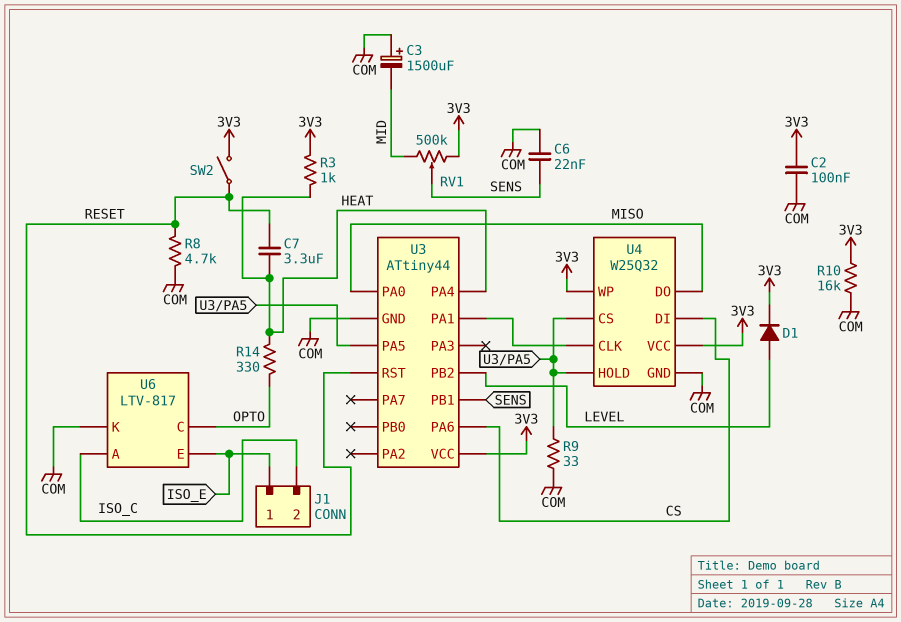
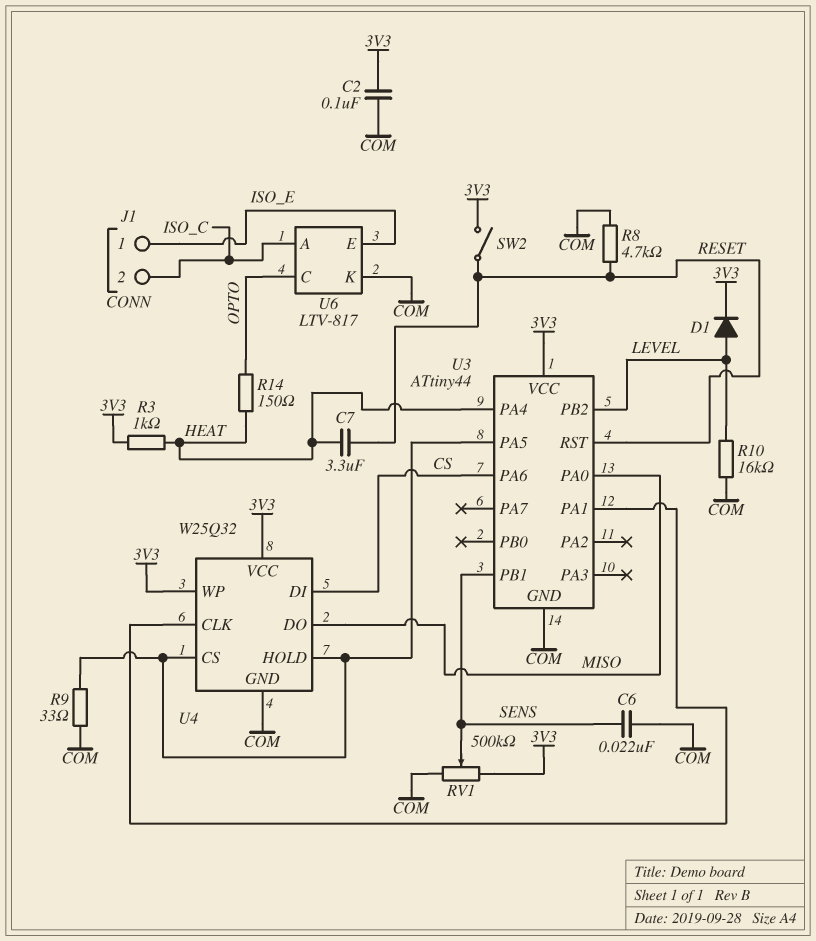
C3: 1500uF (plus COM, minus MID) -> none
R10: 16k (3V3, COM) -> 16k (COM, LEVEL)
R14: 330 (HEAT, OPTO) -> 150 (HEAT, OPTO)
RV1: 500k (3V3, MID, wiper SENS) -> 500k (3V3, COM, wiper SENS)

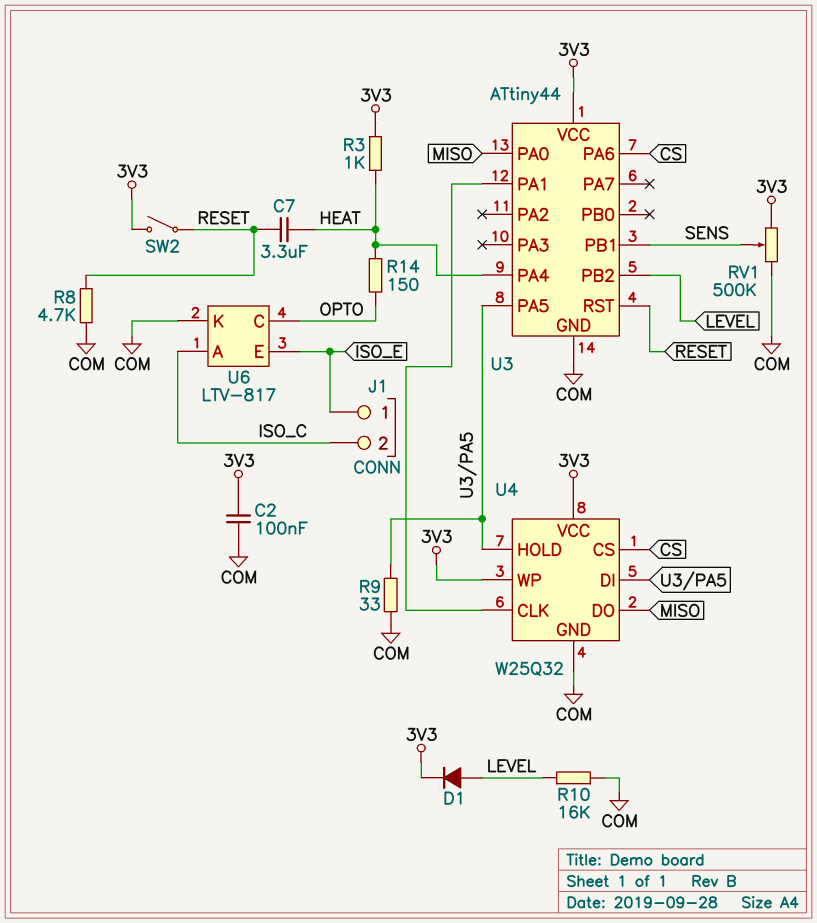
C6: 22nF (COM, SENS) -> none
U4 pin CS: U3/PA5 -> CS
U4 pin DI: CS -> U3/PA5

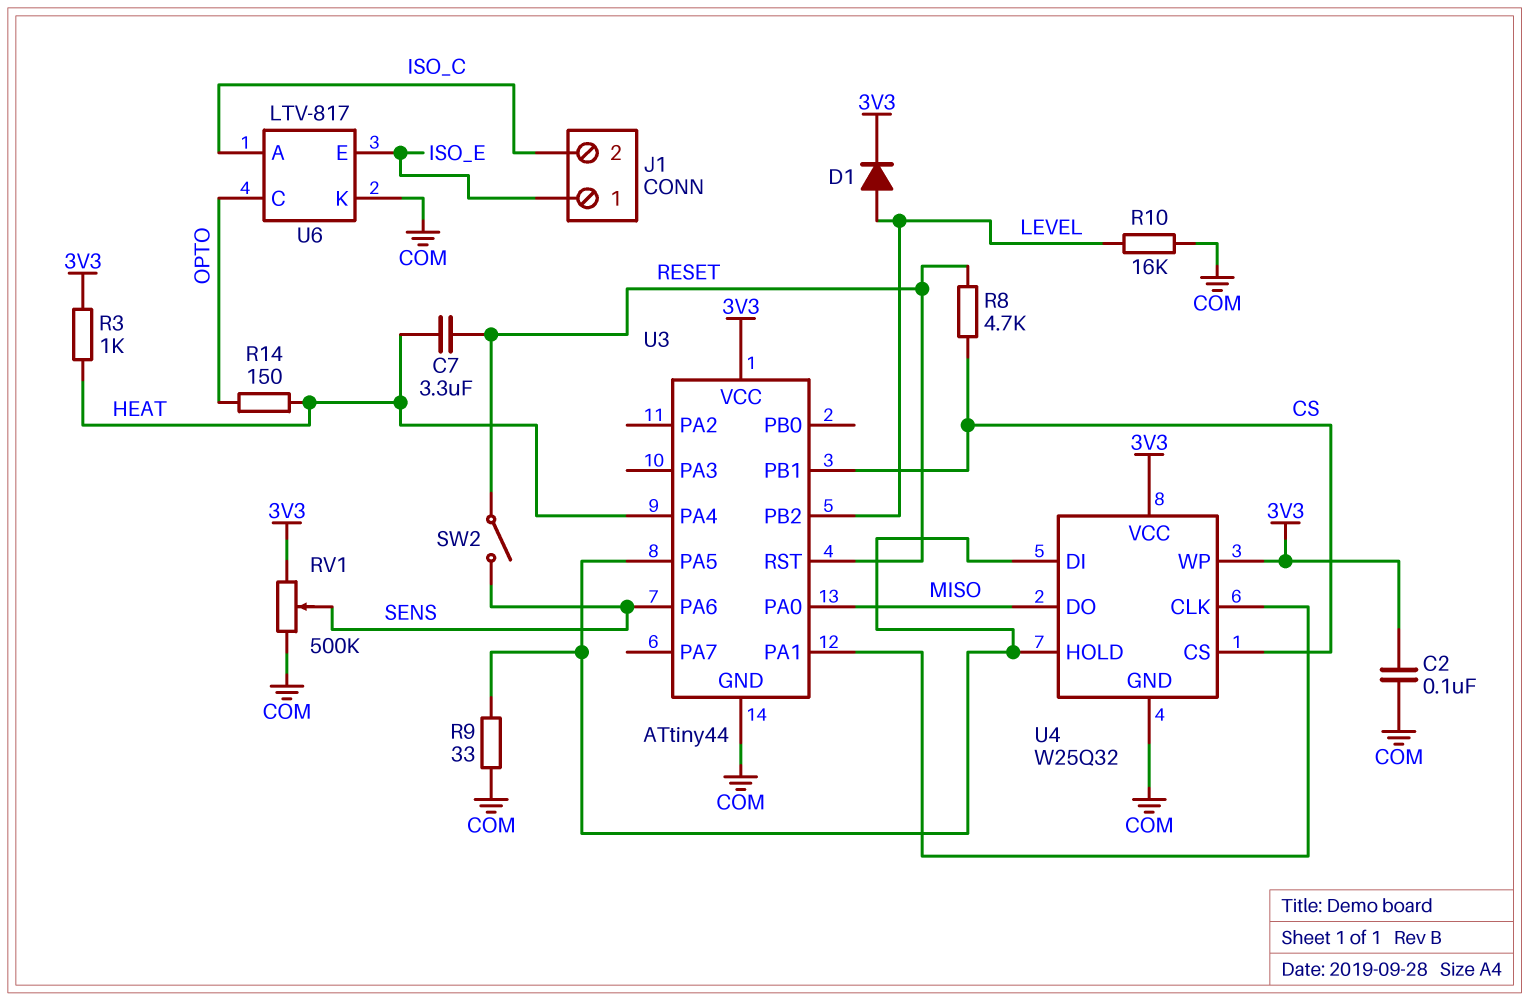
R8: 4.7k (COM, RESET) -> 4.7k (CS, RESET)
SW2: switch (3V3, RESET) -> switch (RESET, SENS)
U3 pin PA6: CS -> SENS
U3 pin PB1: SENS -> CS

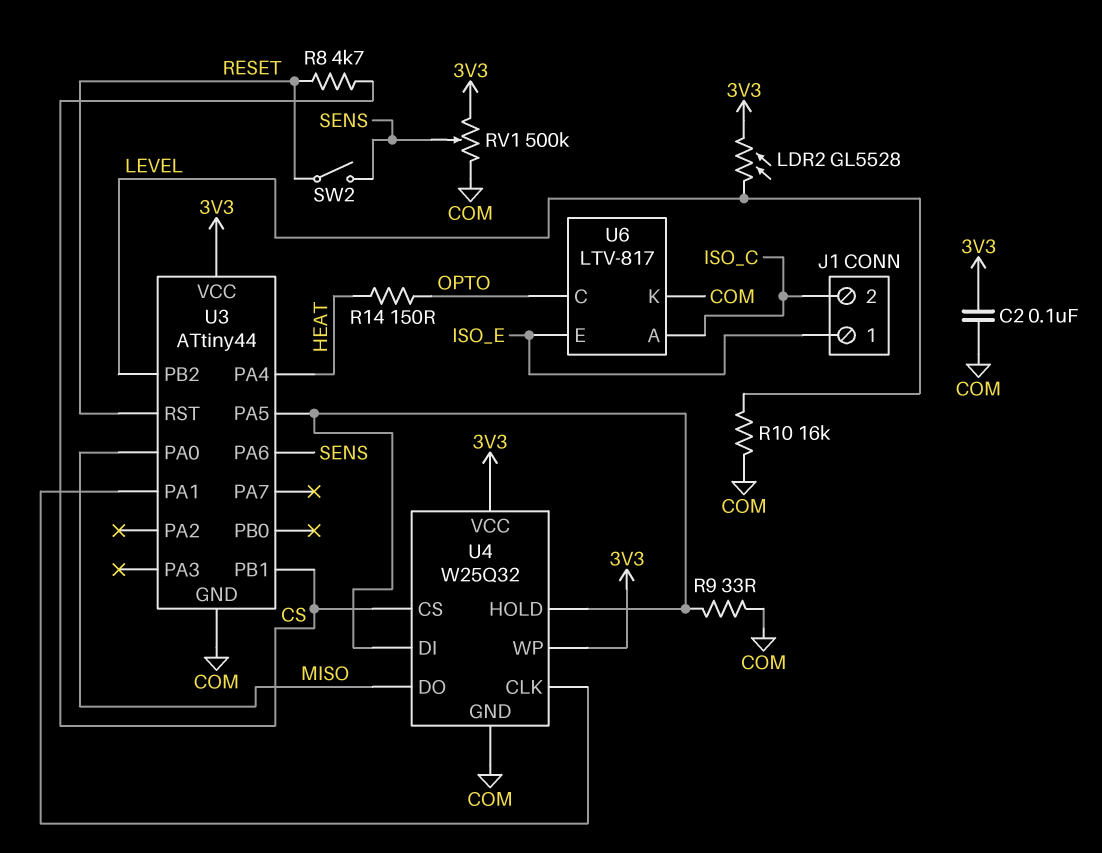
C7: 3.3uF (HEAT, RESET) -> none
D1: diode (A LEVEL, K 3V3) -> none
LDR2: none -> GL5528 (3V3, LEVEL)
R3: 1k (3V3, HEAT) -> none

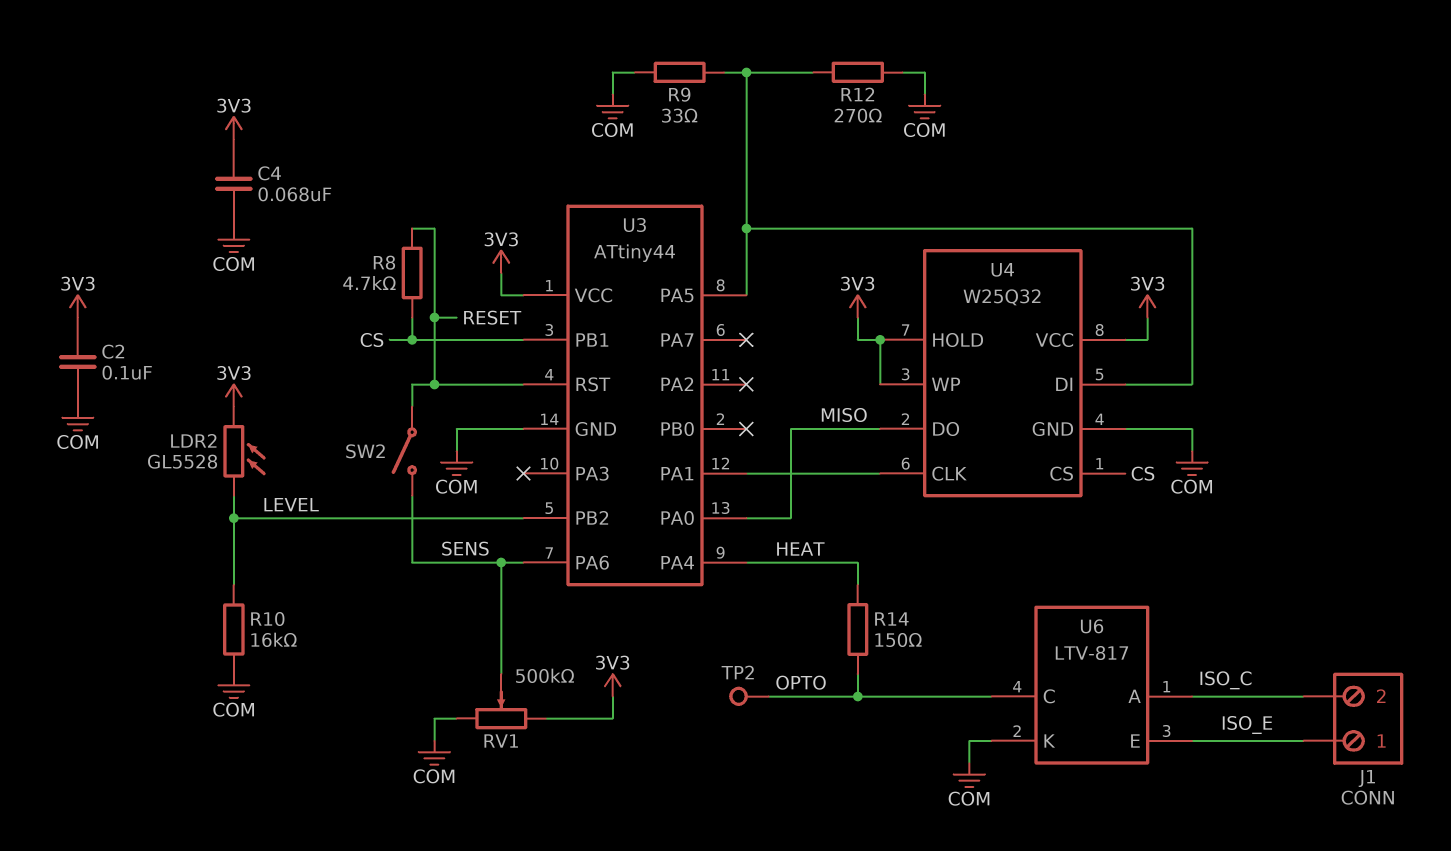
C4: none -> 68nF (3V3, COM)
R12: none -> 270 (COM, U3/PA5)
TP2: none -> test point (OPTO)
U4 pin HOLD: U3/PA5 -> 3V3

